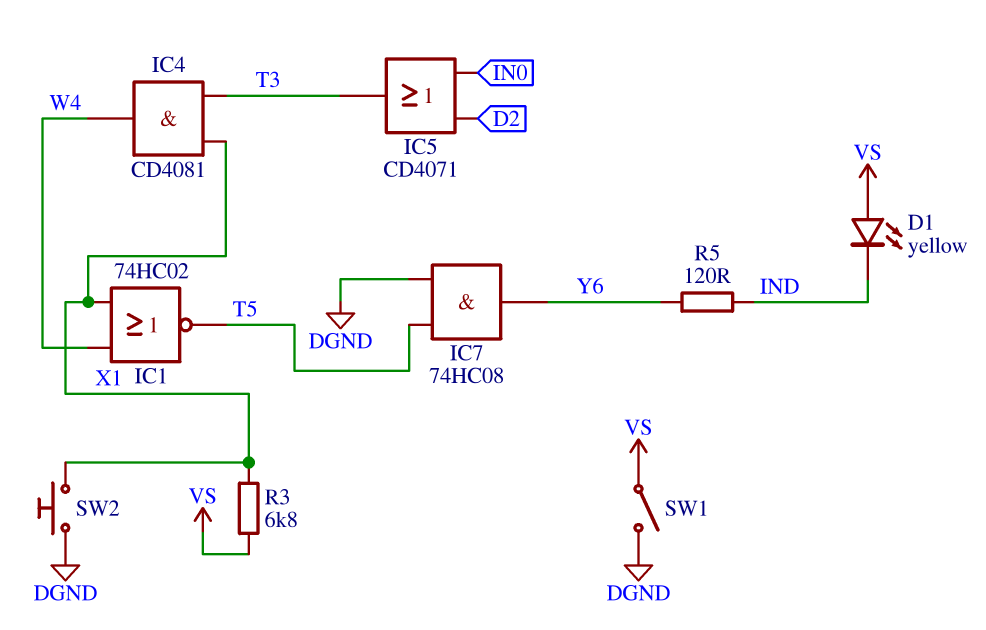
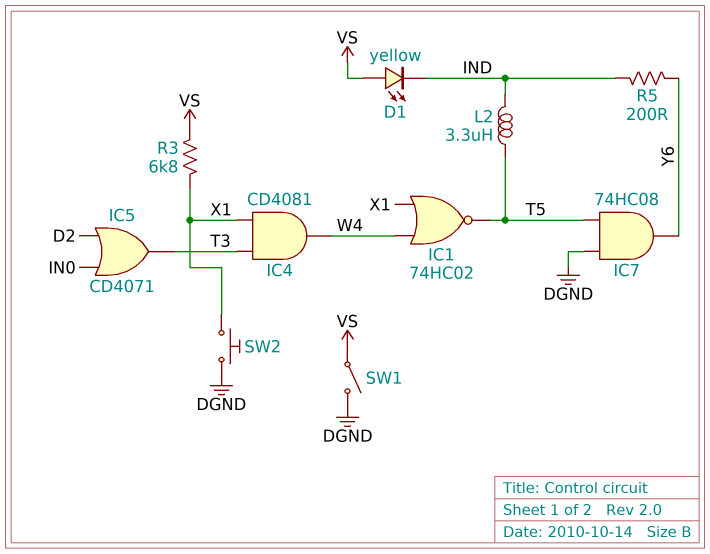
L2: none -> 3.3uH (IND, T5)
R5: 120 (IND, Y6) -> 200 (IND, Y6)

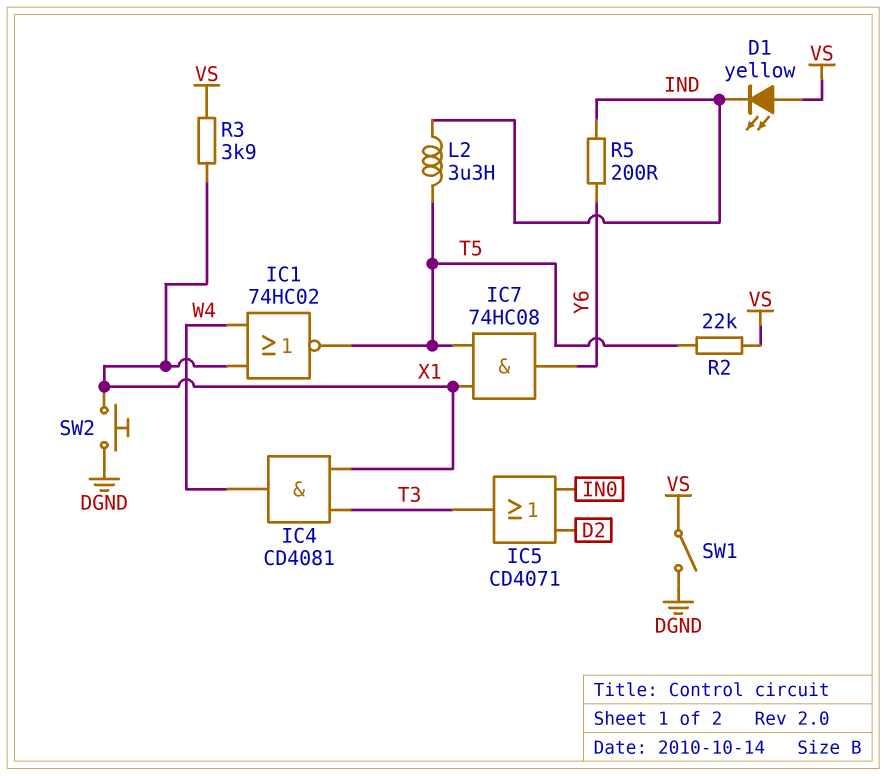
IC7: AND 74HC08 (in DGND, in T5, out Y6) -> AND 74HC08 (in T5, in X1, out Y6)
R2: none -> 22k (T5, VS)
R3: 6.8k (VS, X1) -> 3.9k (VS, X1)

